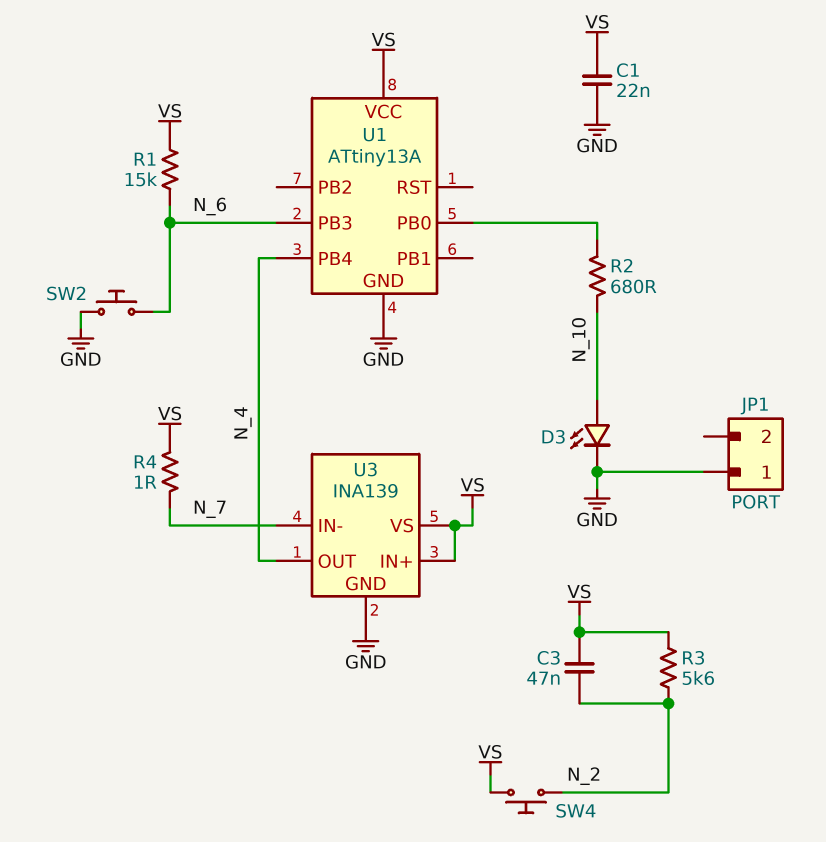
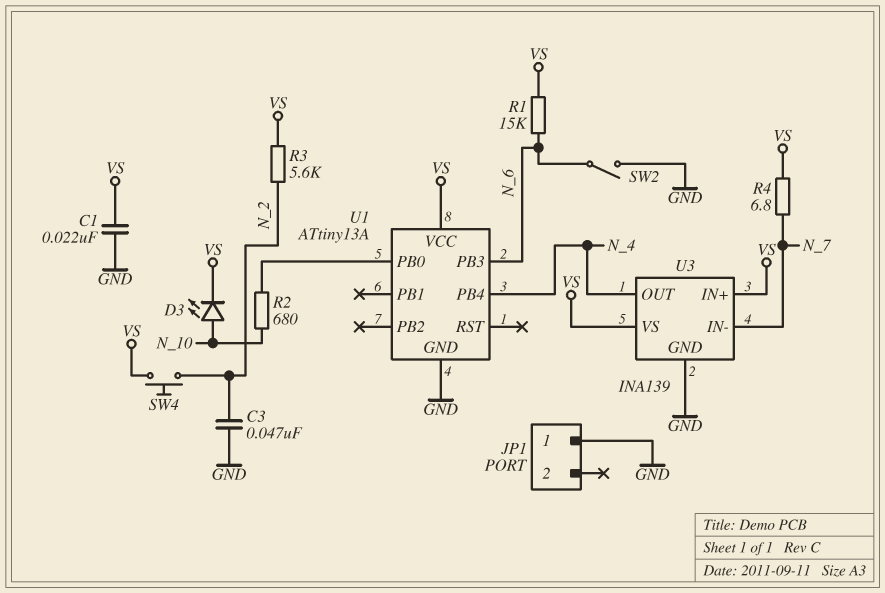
C3: 47nF (N_2, VS) -> 47nF (GND, N_2)
D3: LED (A N_10, K GND) -> LED (A N_10, K VS)
R4: 1 (N_7, VS) -> 6.8 (N_7, VS)
SW2: button (GND, N_6) -> switch (GND, N_6)

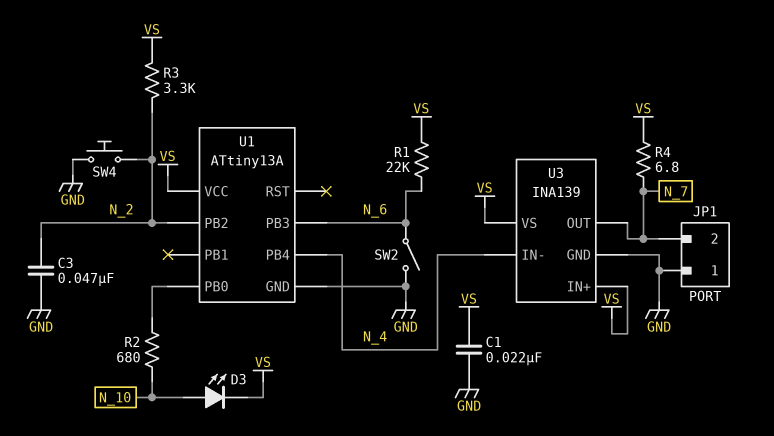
JP1 pin 2: none -> N_7
R1: 15k (N_6, VS) -> 22k (N_6, VS)
R3: 5.6k (N_2, VS) -> 3.3k (N_2, VS)
SW4: button (N_2, VS) -> button (GND, N_2)
U1 pin PB2: none -> N_2
U3 pin IN-: N_7 -> N_4
U3 pin OUT: N_4 -> N_7

